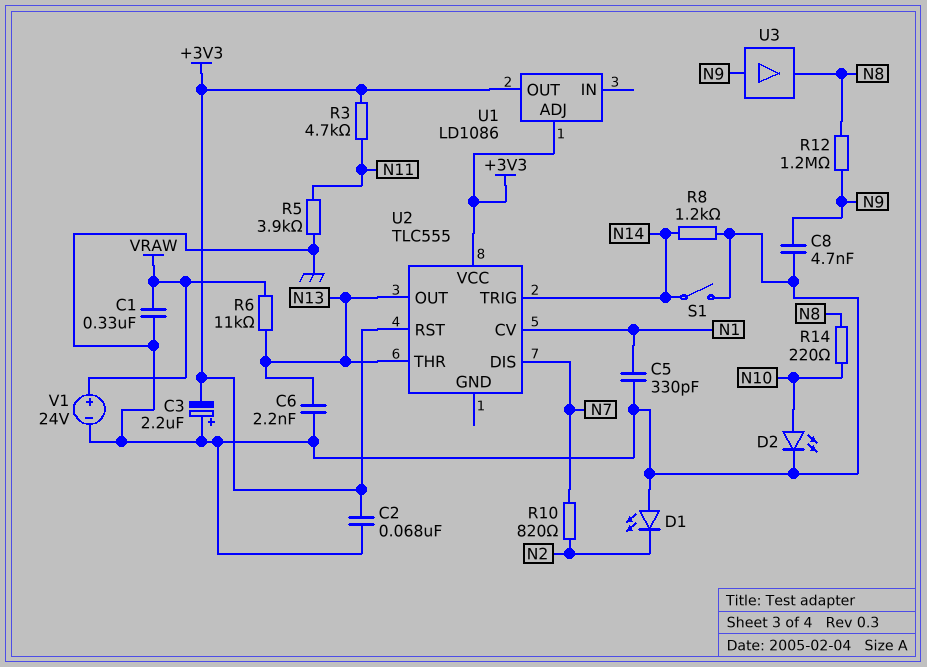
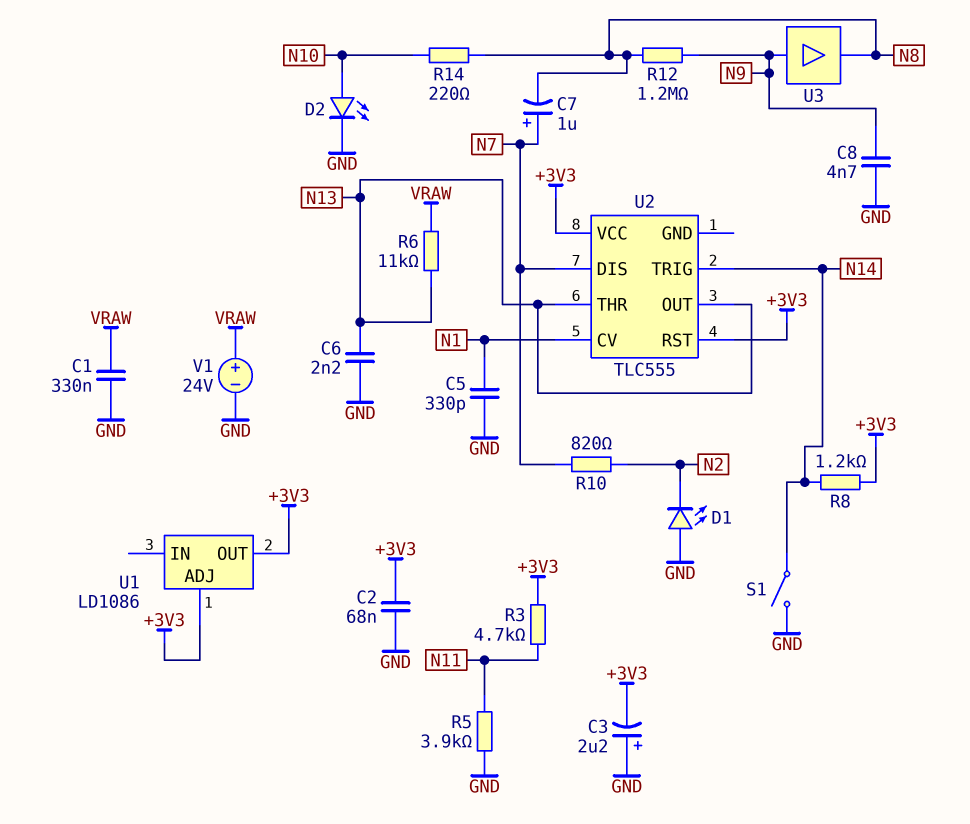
C7: none -> 1uF (plus N7, minus N8)
R8: 1.2k (GND, N14) -> 1.2k (+3V3, N14)

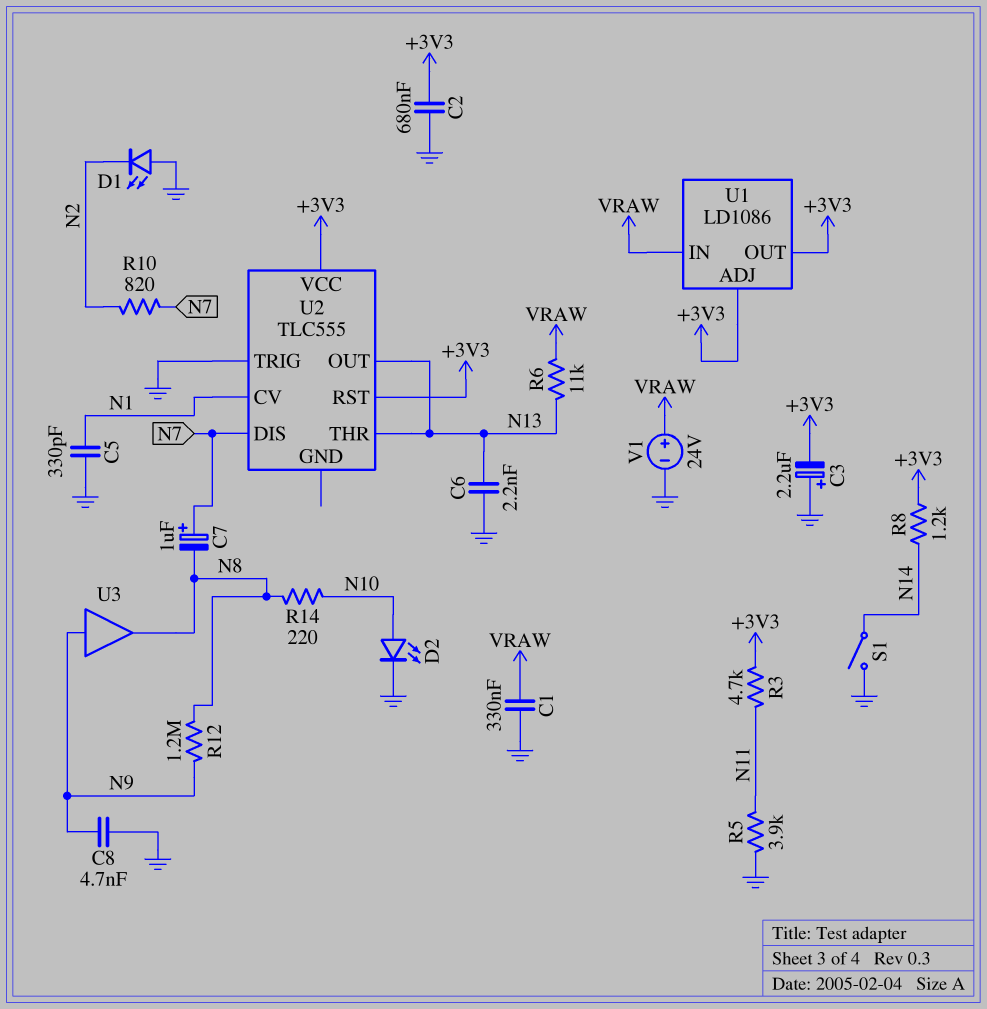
C2: 68nF (+3V3, GND) -> 680nF (+3V3, GND)
U1 pin IN: none -> VRAW
U2 pin TRIG: N14 -> GND

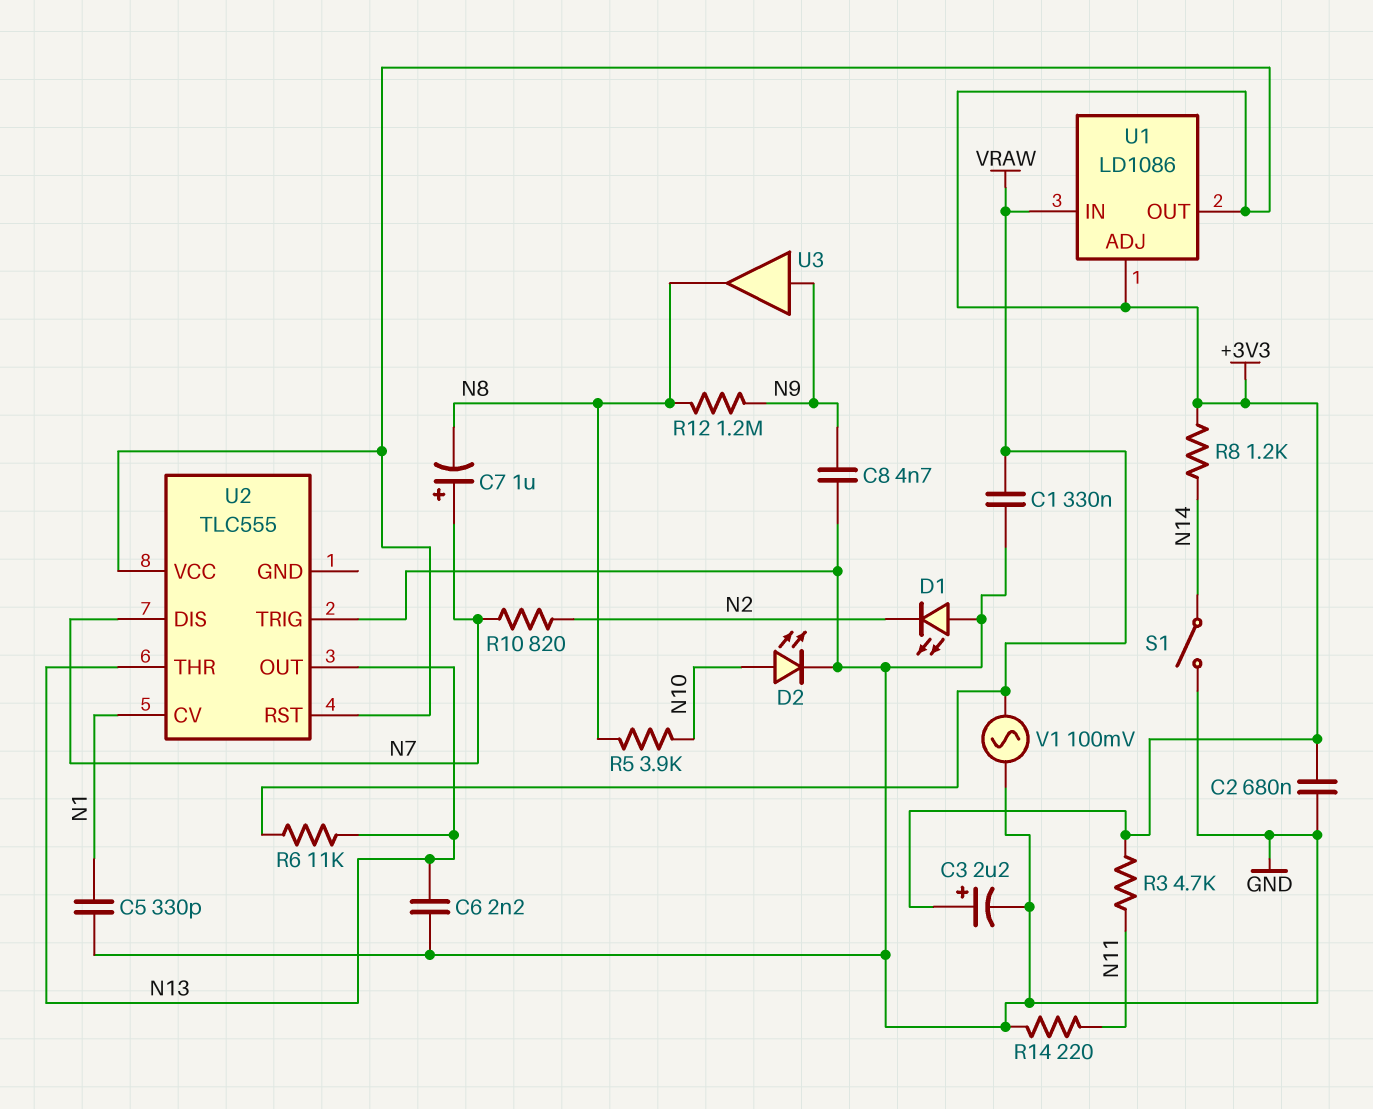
C3: 2.2uF (plus GND, minus +3V3) -> 2.2uF (plus +3V3, minus GND)
R5: 3.9k (GND, N11) -> 3.9k (N8, N10)
R14: 220 (N8, N10) -> 220 (GND, N11)
V1: 24V (plus VRAW, minus GND) -> AC 100mV (GND, VRAW)

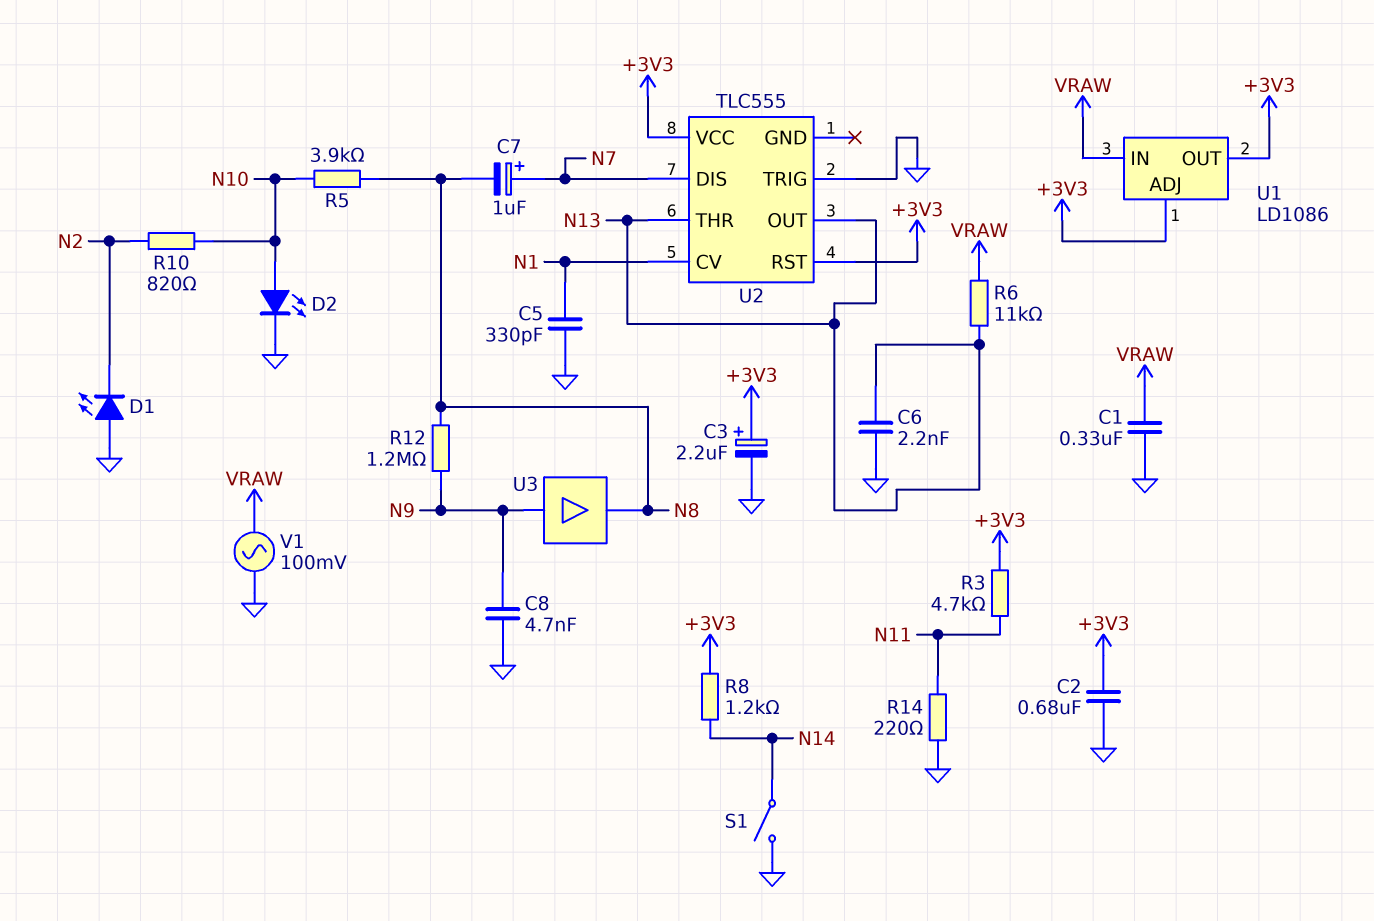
R10: 820 (N2, N7) -> 820 (N2, N10)

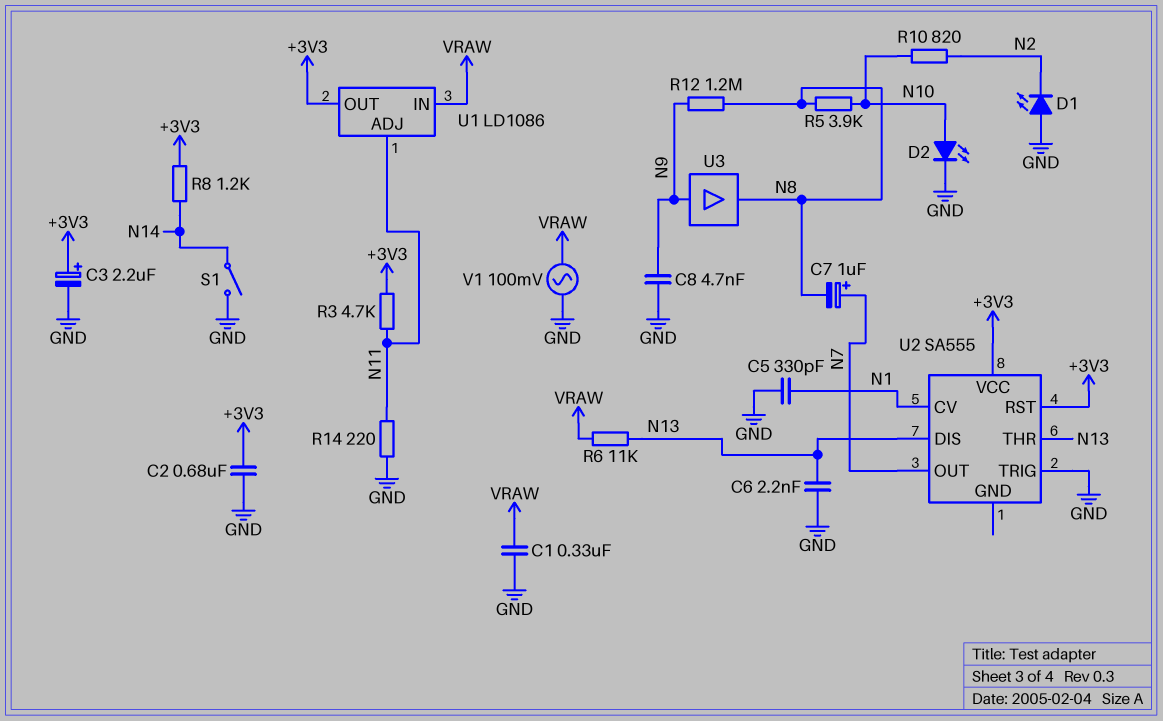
U1 pin ADJ: +3V3 -> N11
U2: TLC555 -> SA555
U2 pin DIS: N7 -> N13
U2 pin OUT: N13 -> N7

